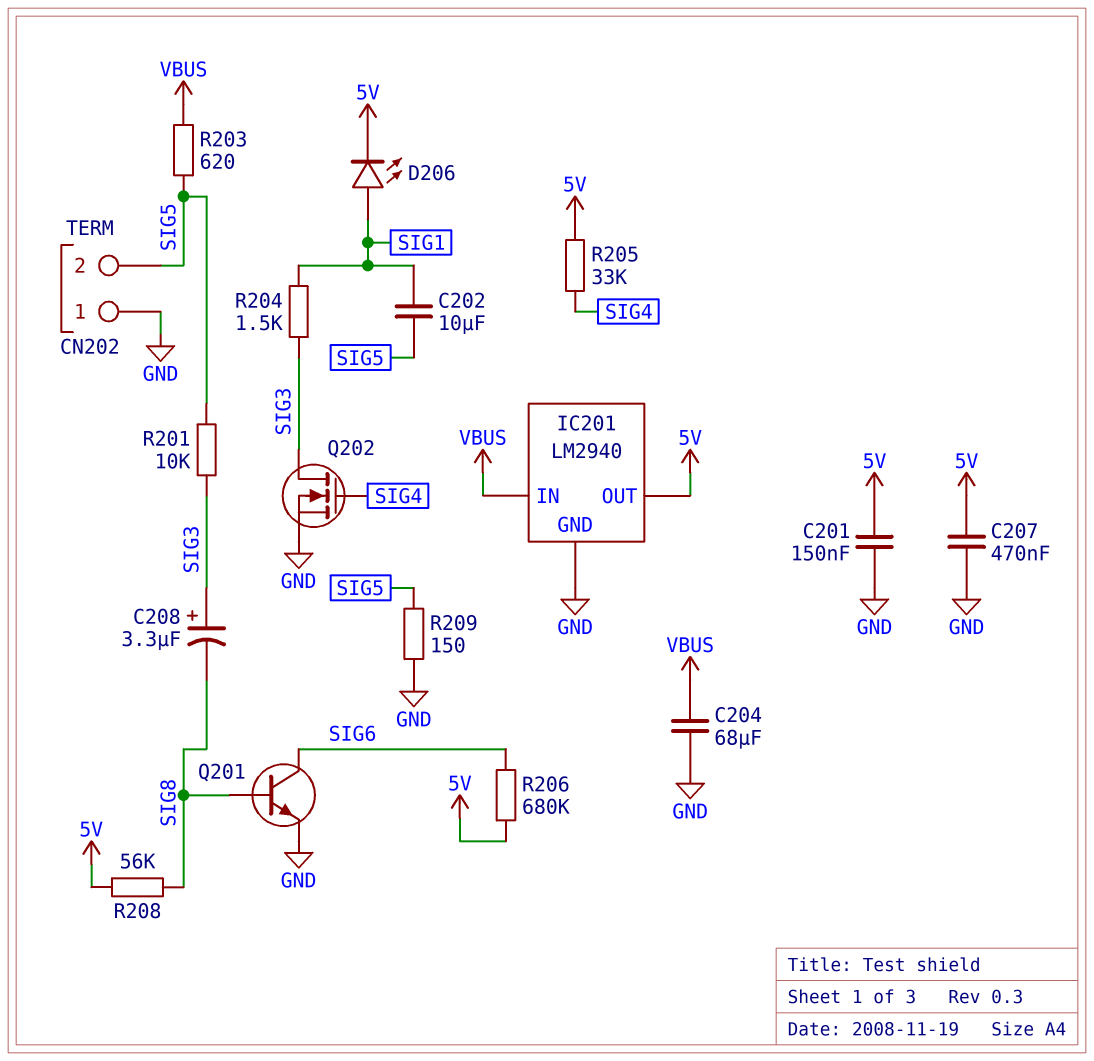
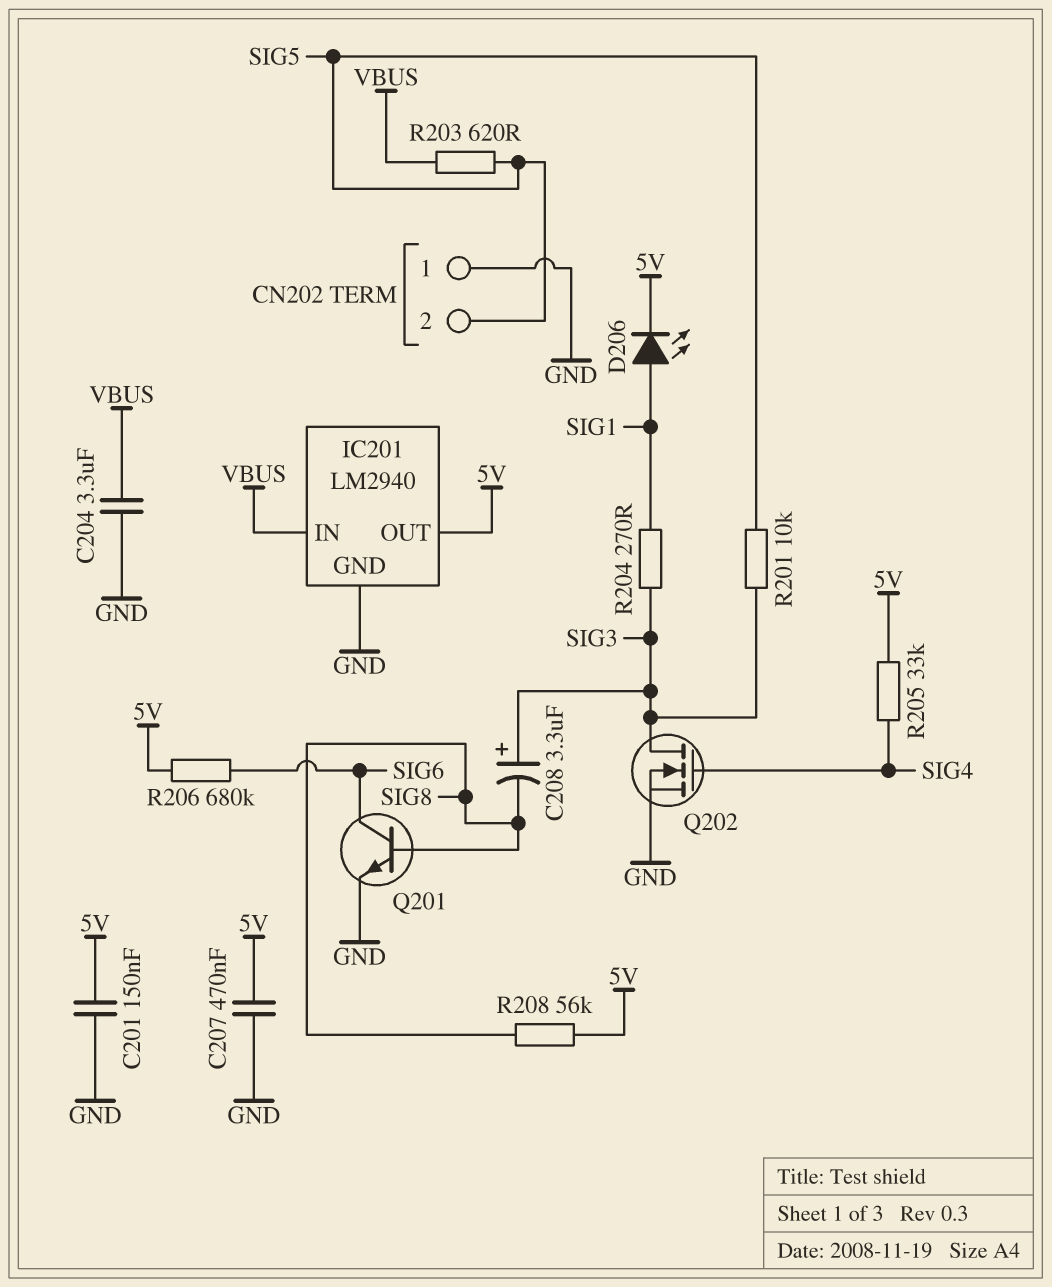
C202: 10uF (SIG1, SIG5) -> none
C204: 68uF (GND, VBUS) -> 3.3uF (GND, VBUS)
R204: 1.5k (SIG1, SIG3) -> 270 (SIG1, SIG3)
R209: 150 (GND, SIG5) -> none

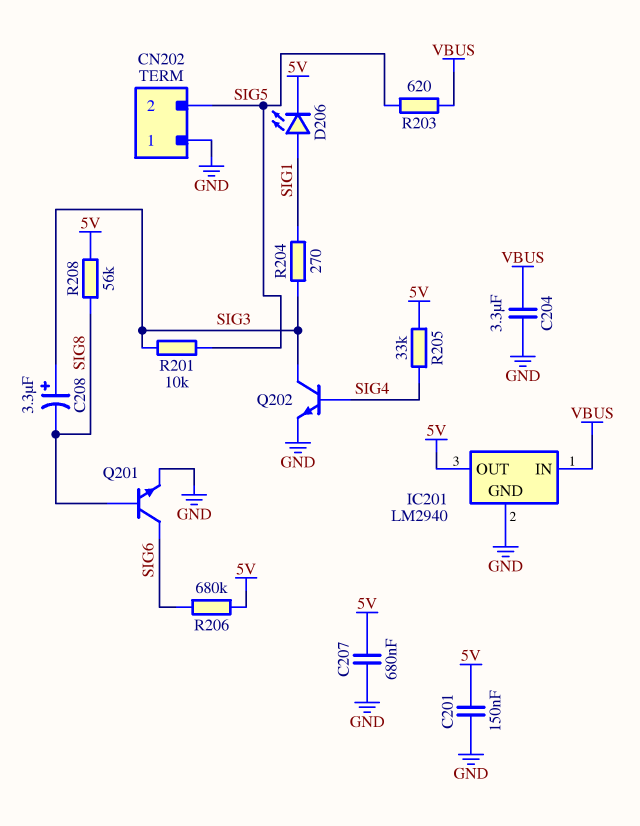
C207: 470nF (5V, GND) -> 680nF (5V, GND)
Q202: NMOS (G SIG4, D SIG3, S GND) -> NPN (B SIG4, C SIG3, E GND)

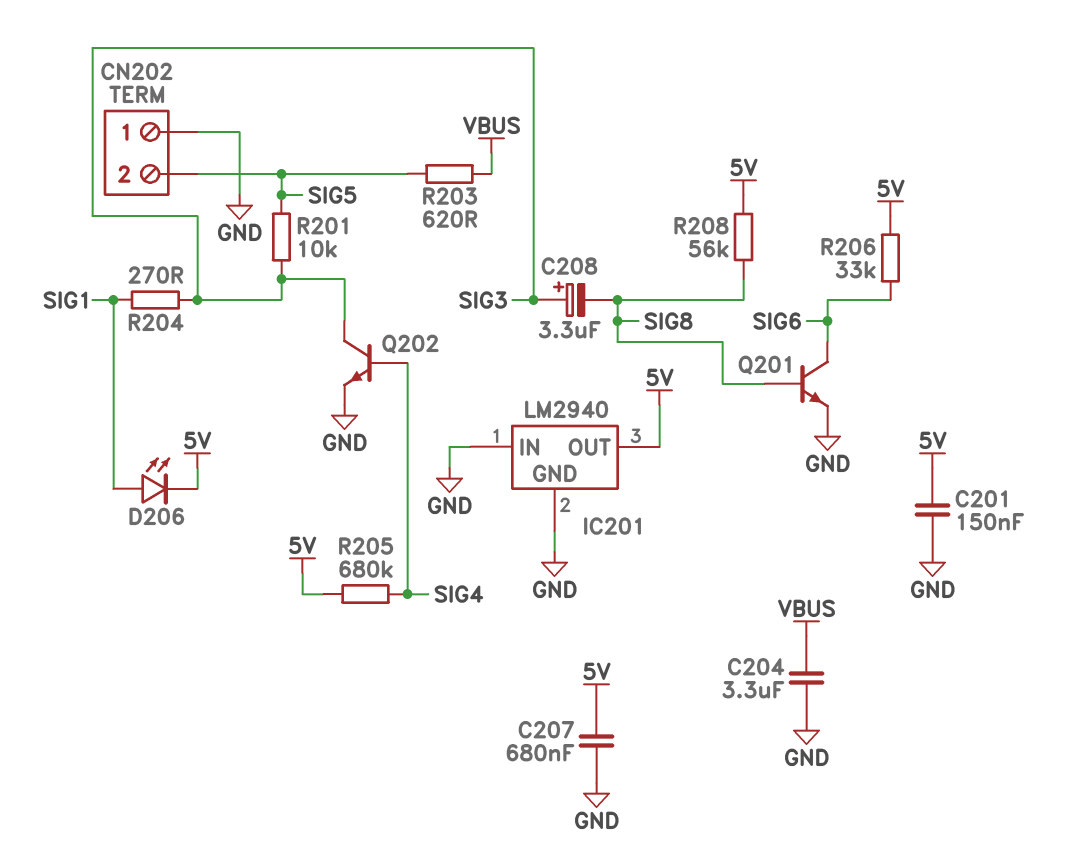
IC201 pin IN: VBUS -> GND
R205: 33k (5V, SIG4) -> 680k (5V, SIG4)
R206: 680k (5V, SIG6) -> 33k (5V, SIG6)

